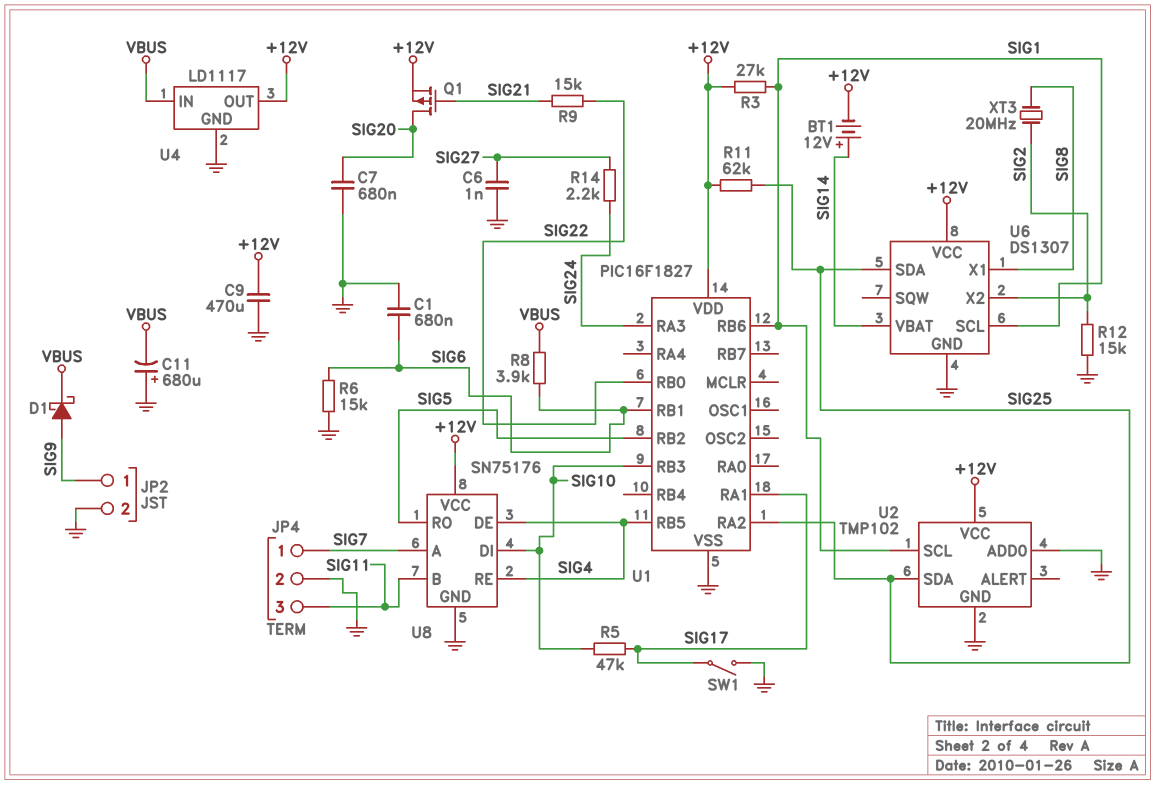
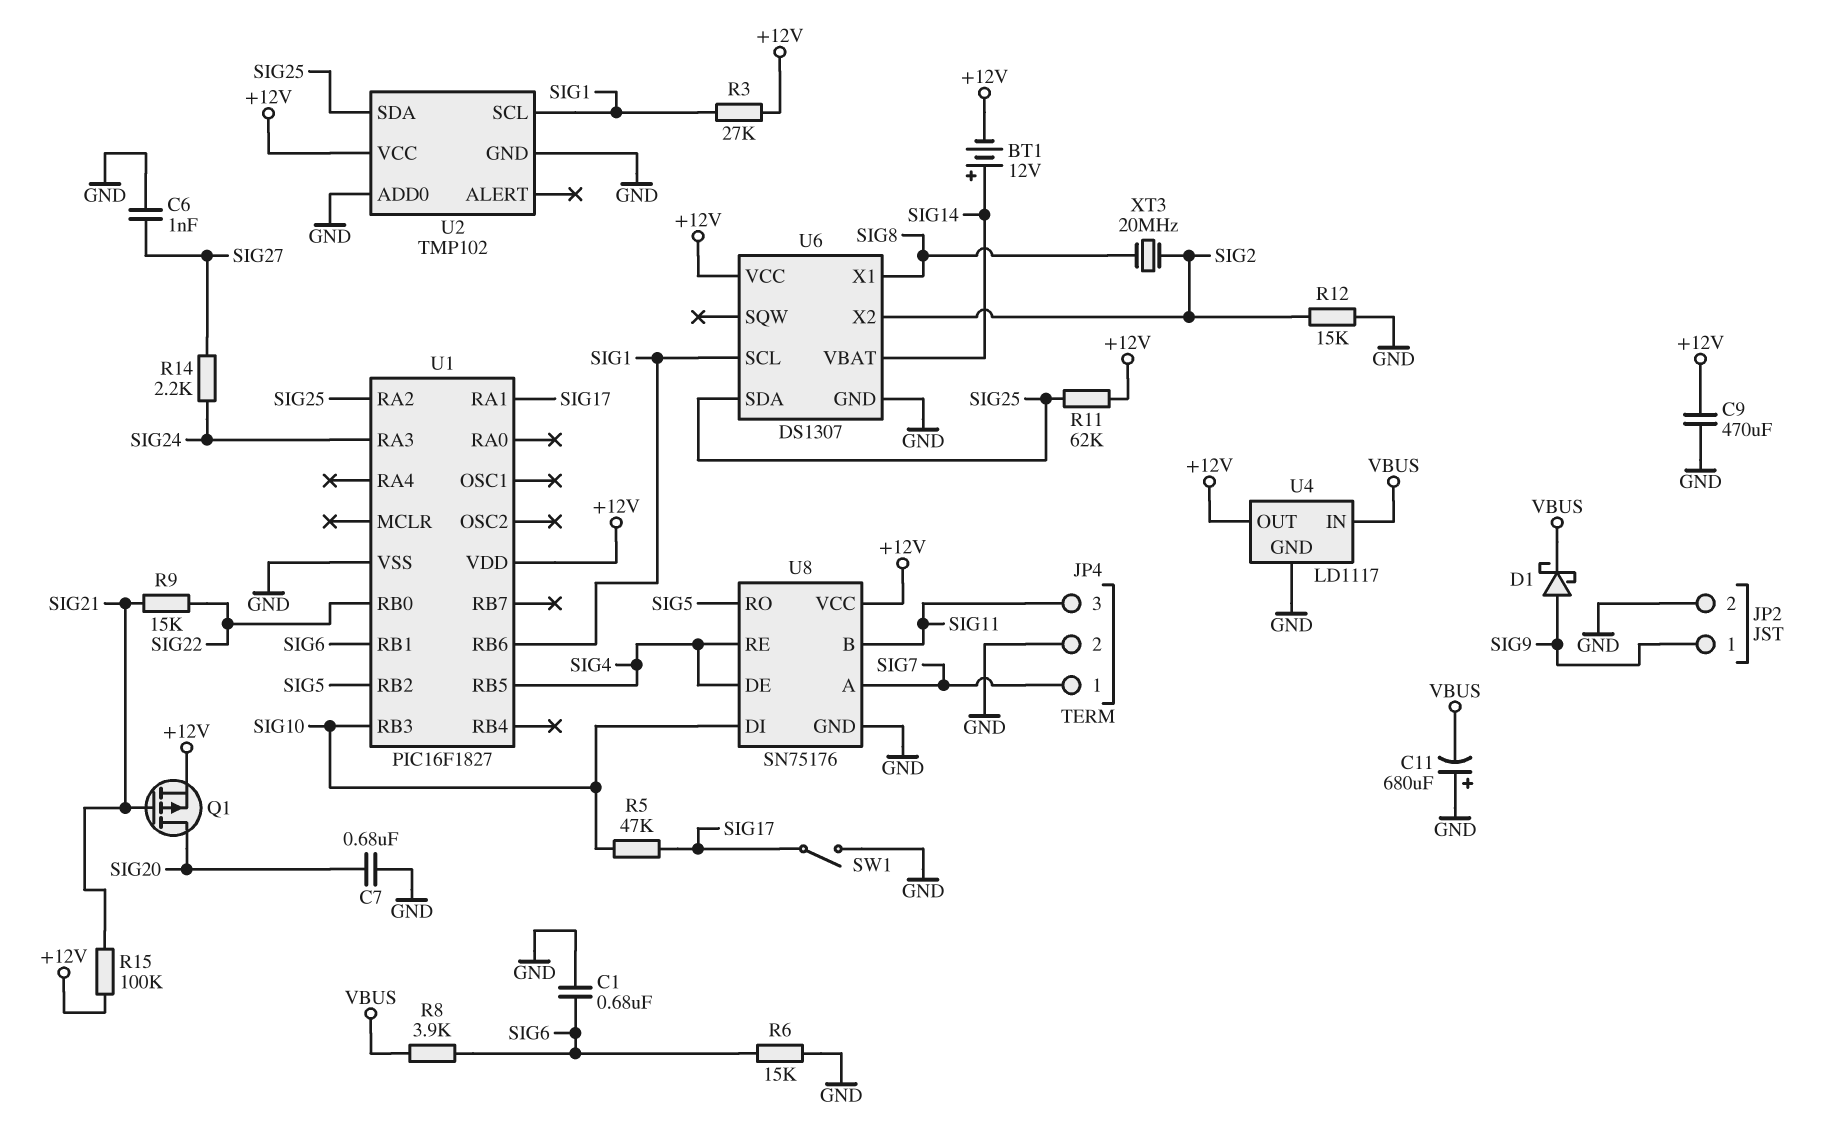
R15: none -> 100k (+12V, SIG21)

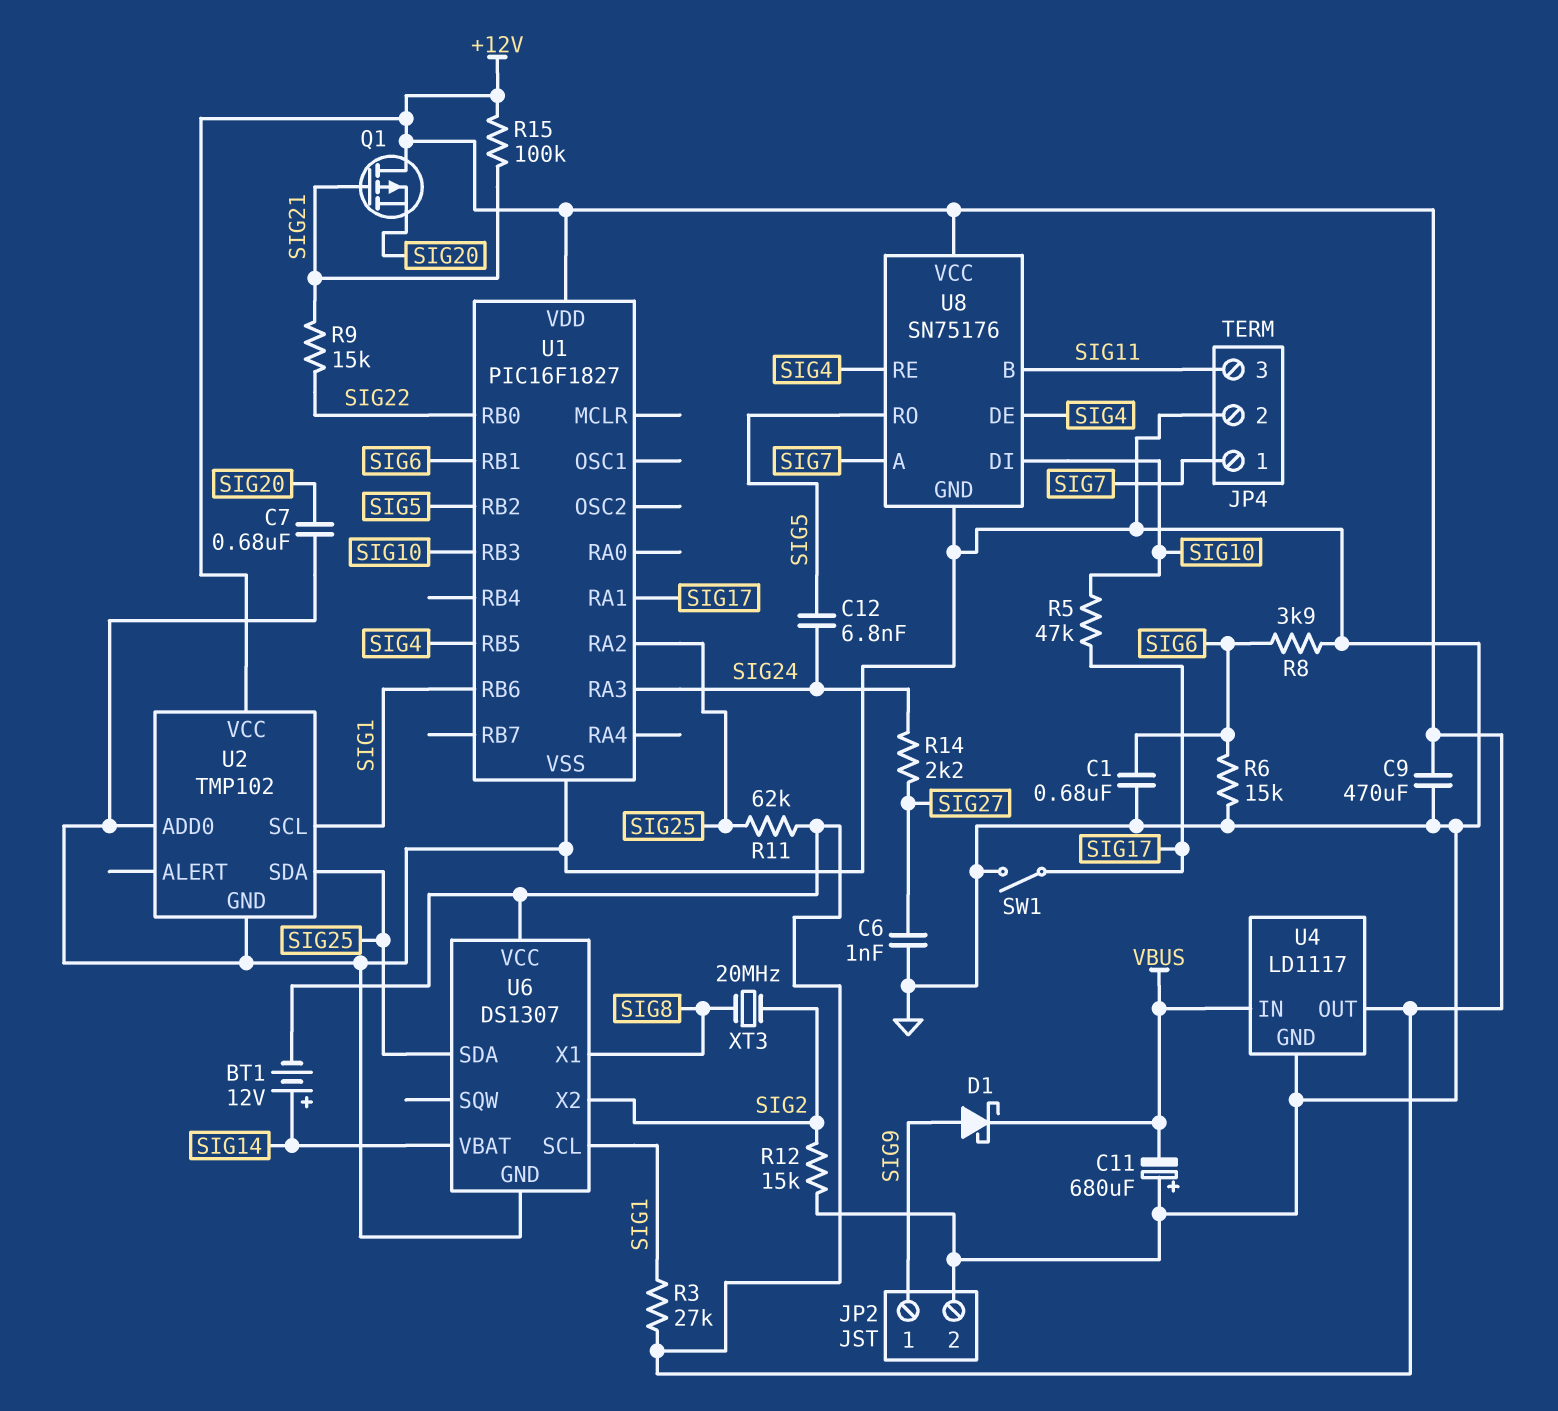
C12: none -> 6.8nF (SIG5, SIG24)
Q1: PMOS (G SIG21, D SIG20, S +12V) -> PMOS (G SIG21, D +12V, S SIG20)
R8: 3.9k (SIG6, VBUS) -> 3.9k (GND, SIG6)

